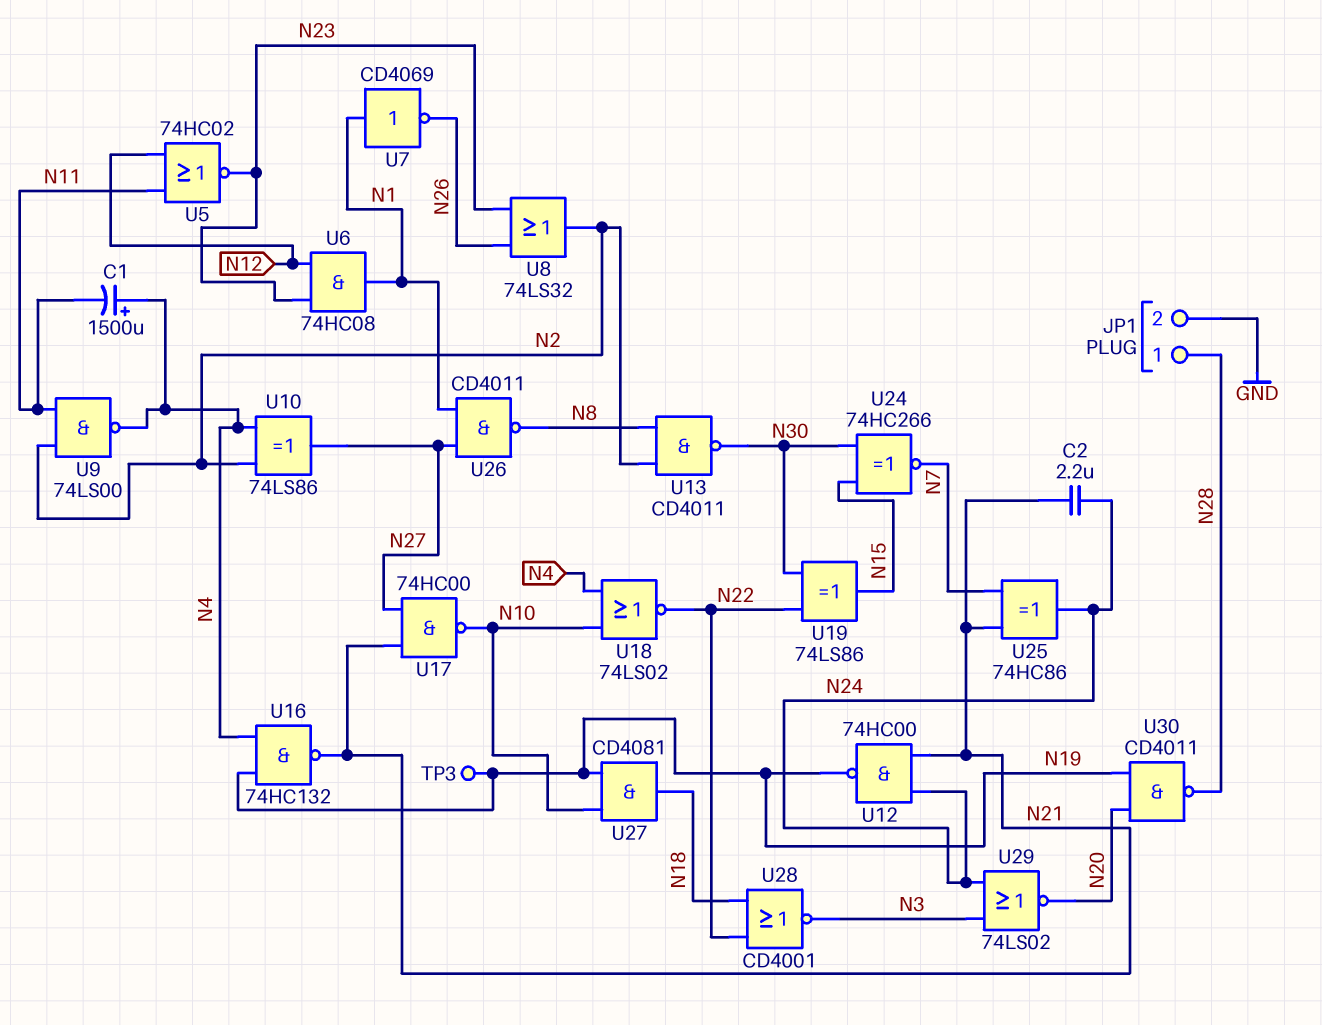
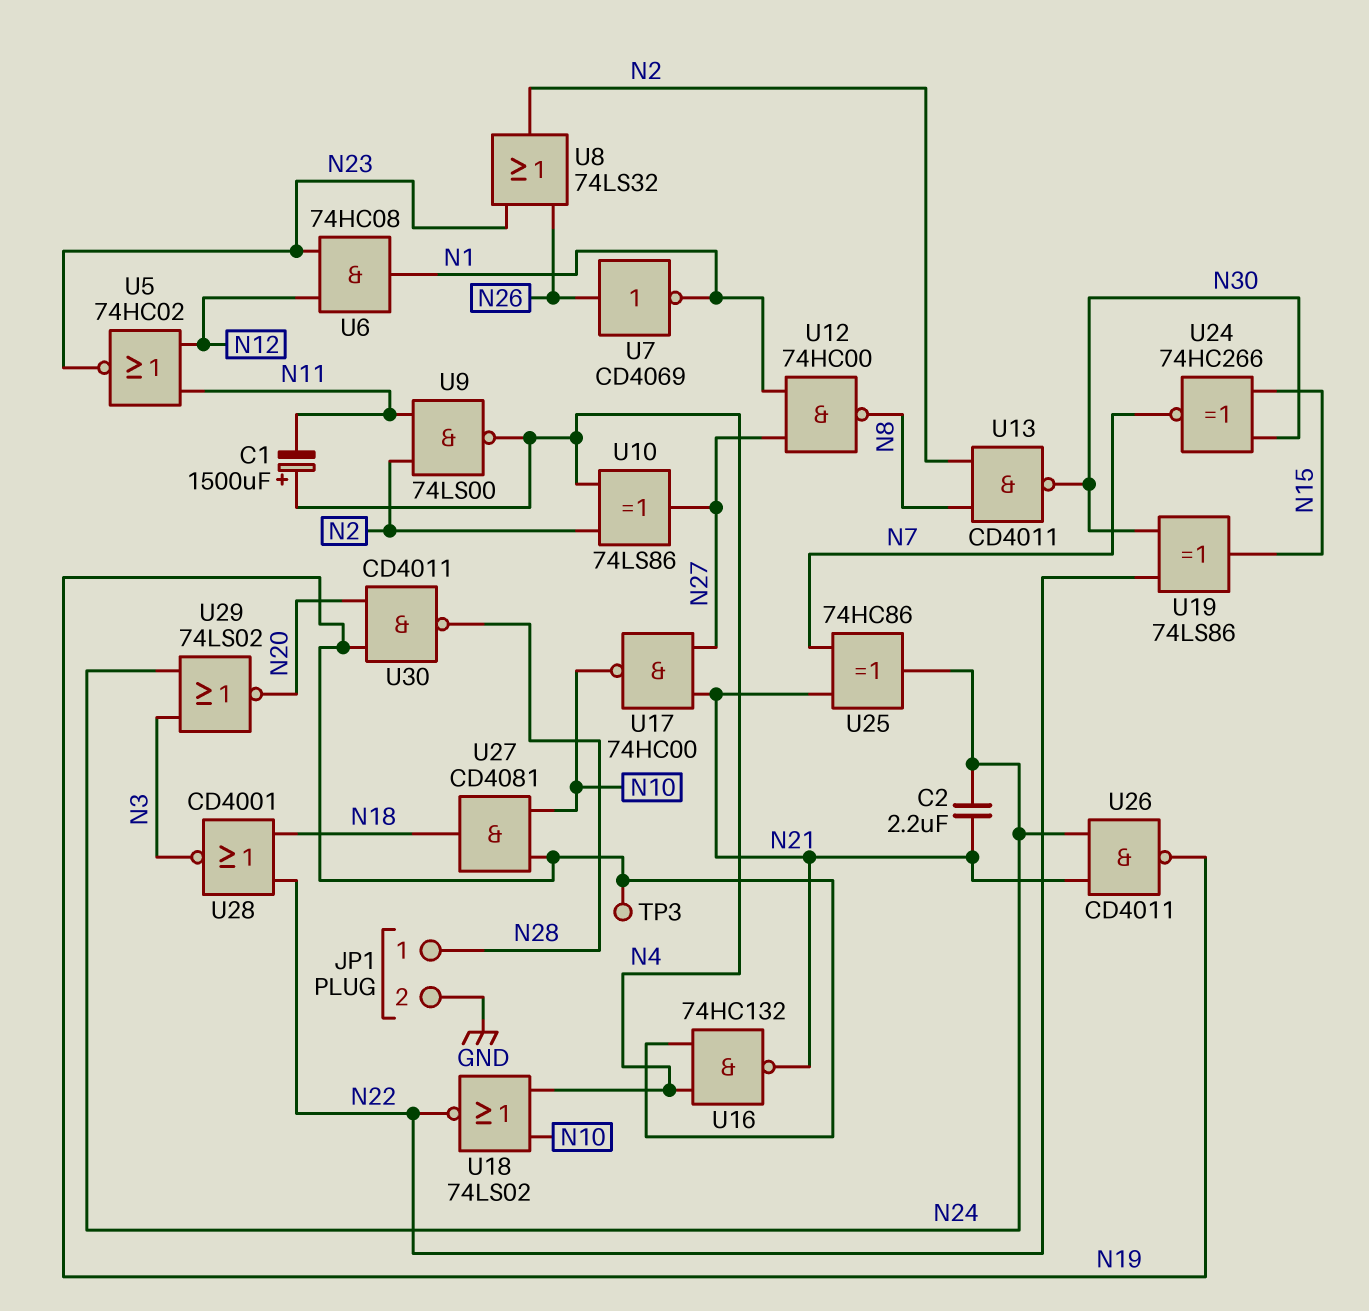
U7: NOT CD4069 (in N1, out N26) -> NOT CD4069 (in N26, out N1)
U12: NAND 74HC00 (in N21, in N24, out N19) -> NAND 74HC00 (in N1, in N27, out N8)
U26: NAND CD4011 (in N1, in N27, out N8) -> NAND CD4011 (in N21, in N24, out N19)

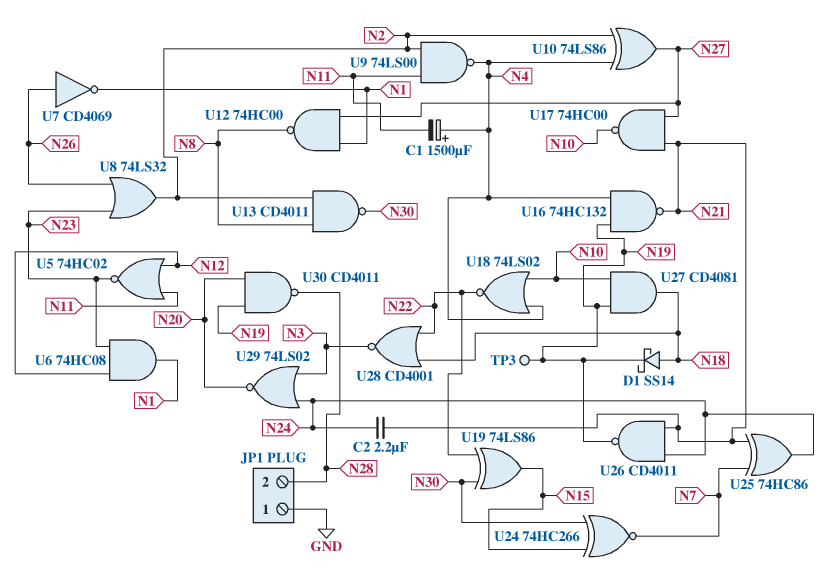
D1: none -> schottky SS14 (A N18, K N19)
JP1 pin 1: N28 -> GND
JP1 pin 2: GND -> N28

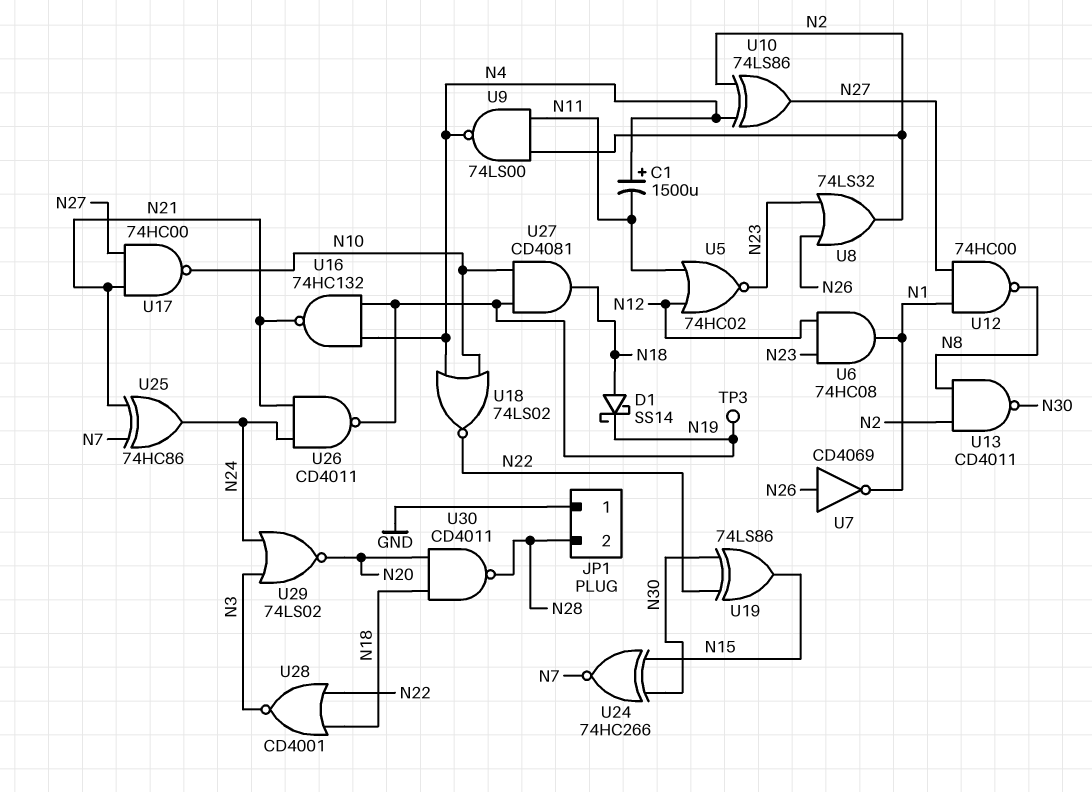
C2: 2.2uF (N21, N24) -> none
U30: NAND CD4011 (in N19, in N20, out N28) -> NAND CD4011 (in N18, in N20, out N28)

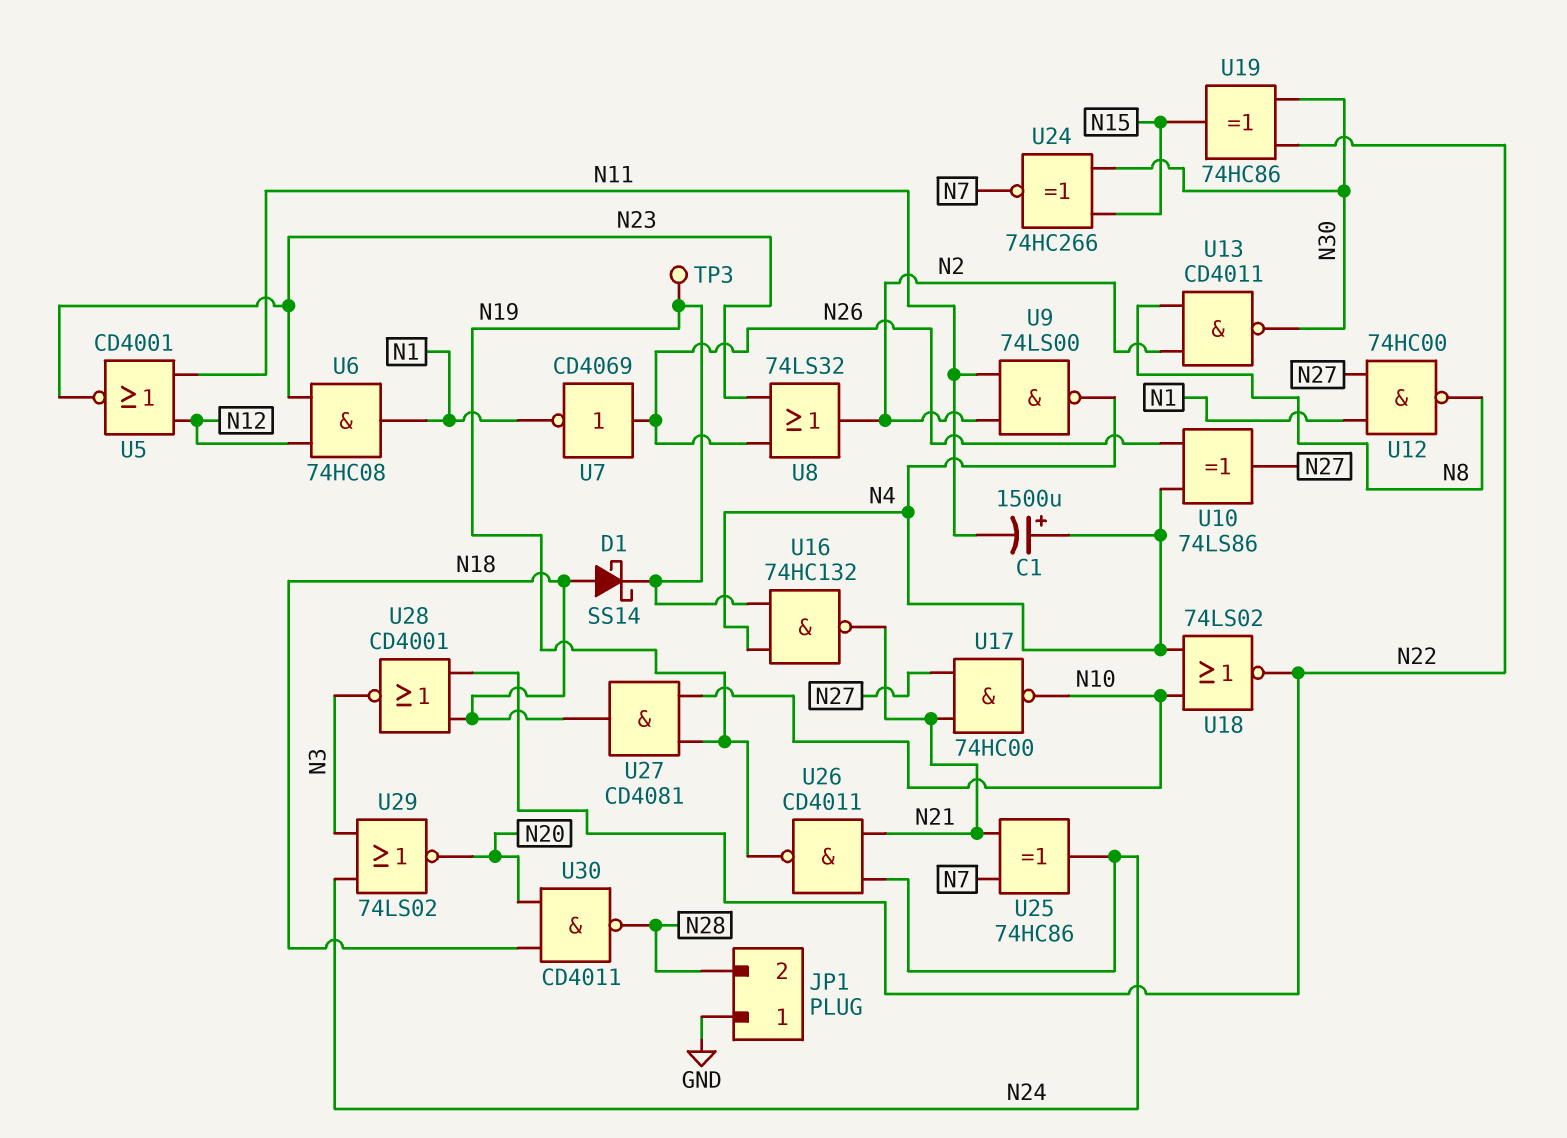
U5: NOR 74HC02 (in N11, in N12, out N23) -> NOR CD4001 (in N11, in N12, out N23)
U10: XOR 74LS86 (in N2, in N4, out N27) -> XOR 74LS86 (in N4, in N26, out N27)
U19: XOR 74LS86 (in N22, in N30, out N15) -> XOR 74HC86 (in N22, in N30, out N15)

